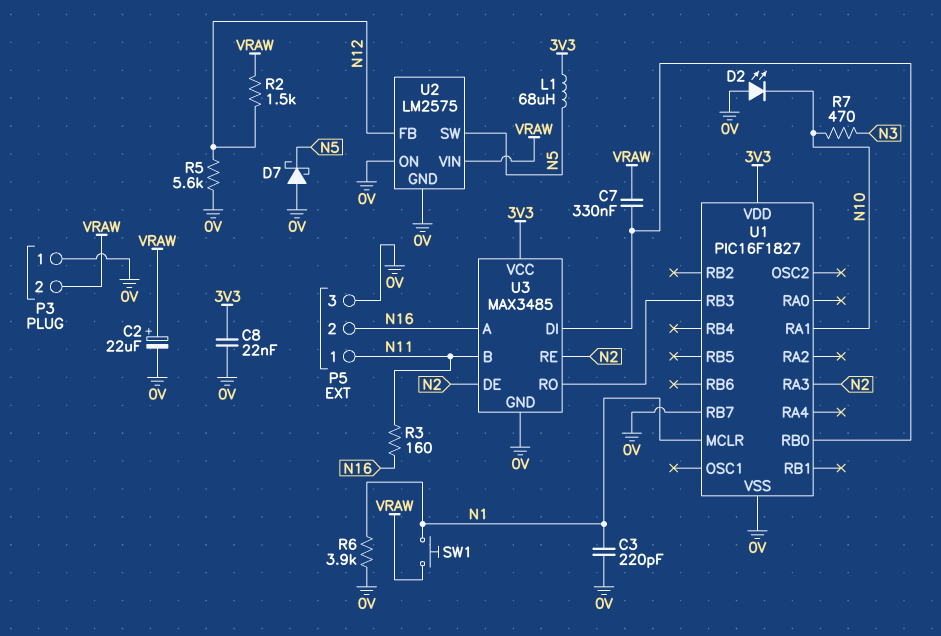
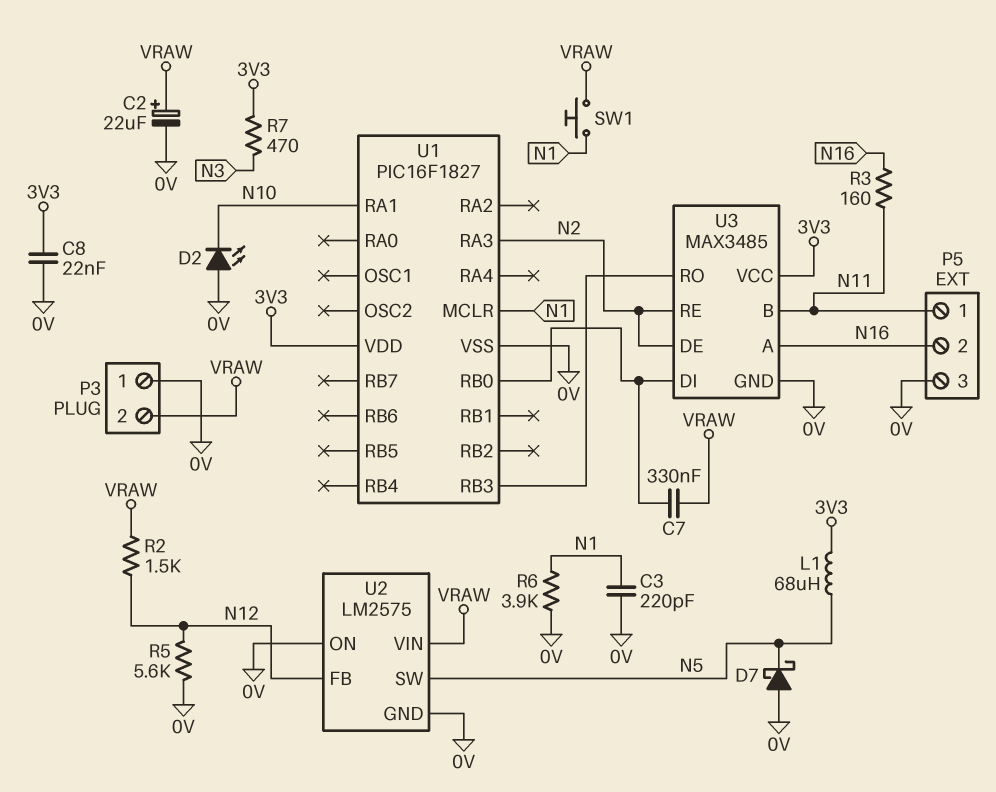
R7: 470 (N3, N10) -> 470 (3V3, N3)
U1 pin RB7: 0V -> none

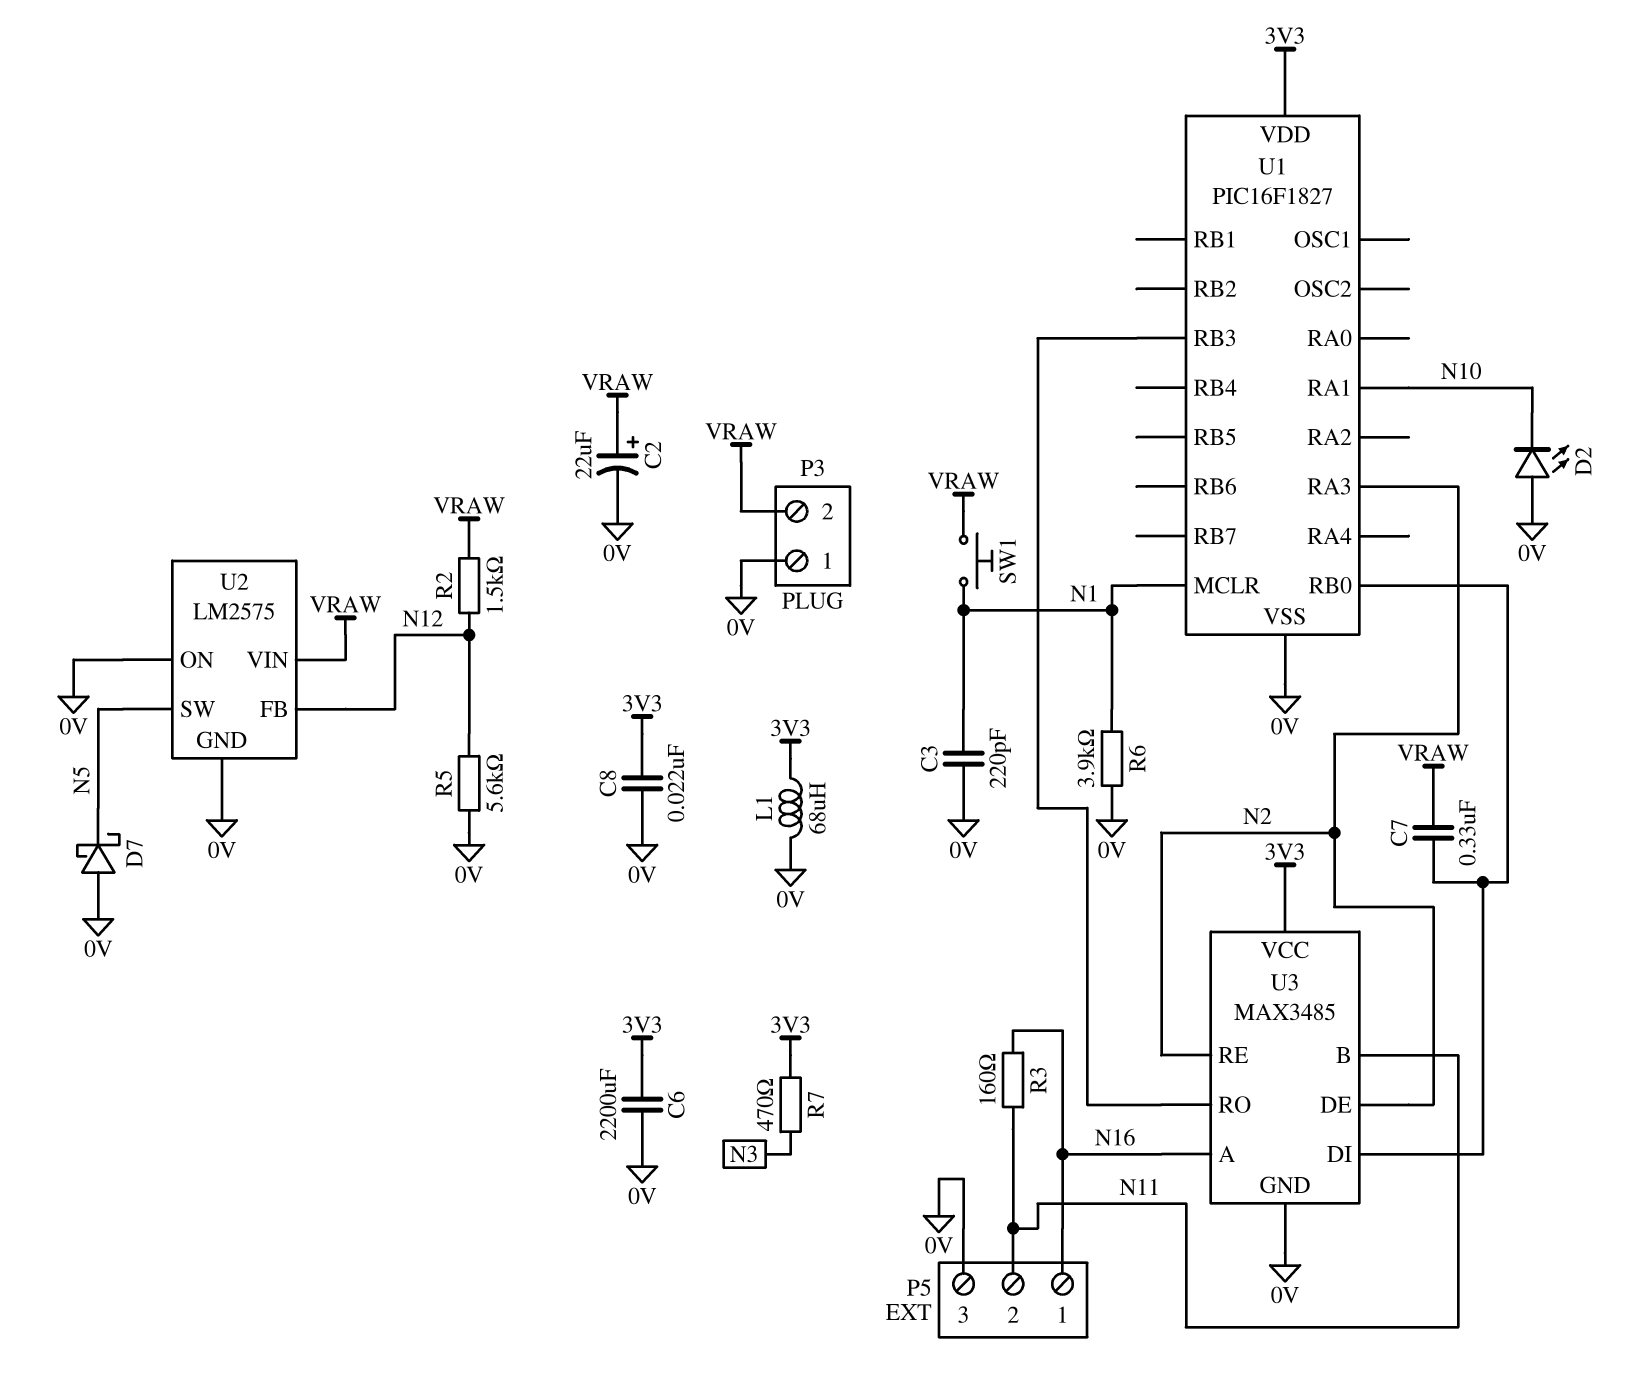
C6: none -> 2200uF (0V, 3V3)
L1: 68uH (3V3, N5) -> 68uH (0V, 3V3)
P5 pin 1: N11 -> N16
P5 pin 2: N16 -> N11

